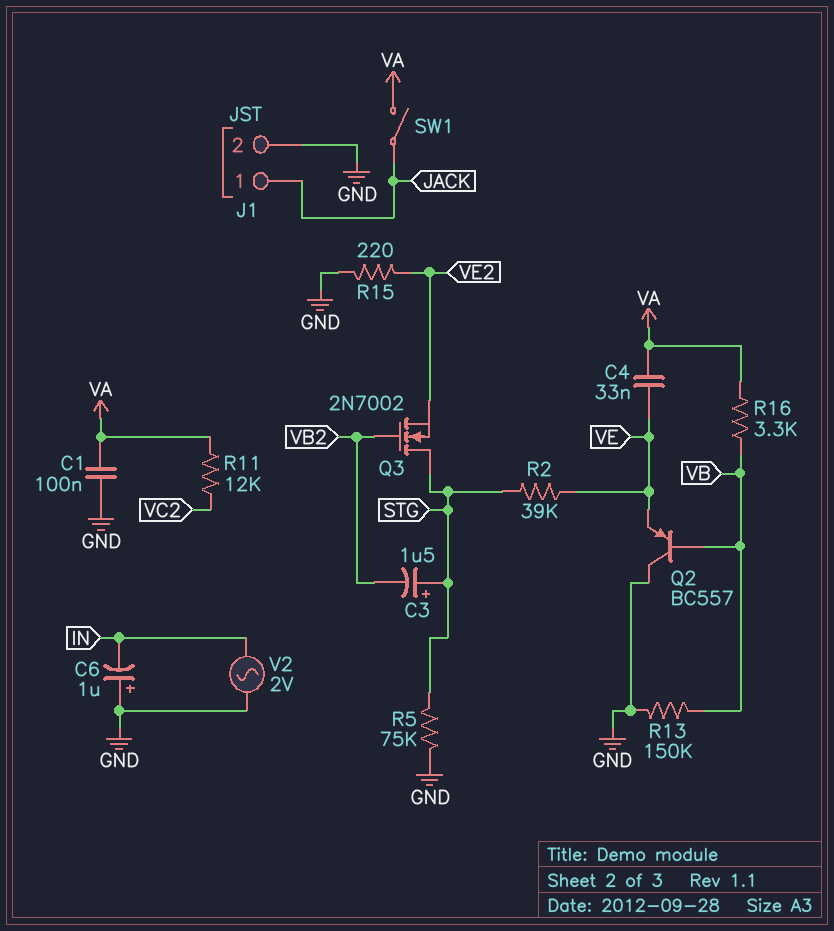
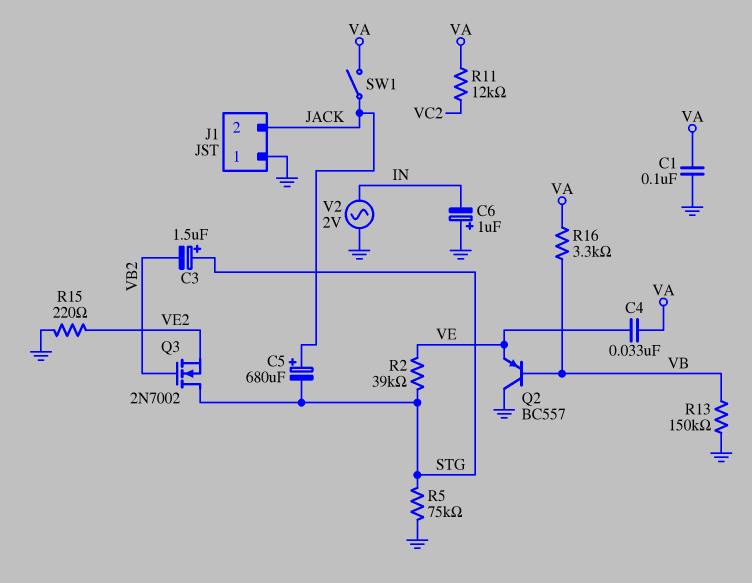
C5: none -> 680uF (plus JACK, minus STG)
J1 pin 1: JACK -> GND
J1 pin 2: GND -> JACK

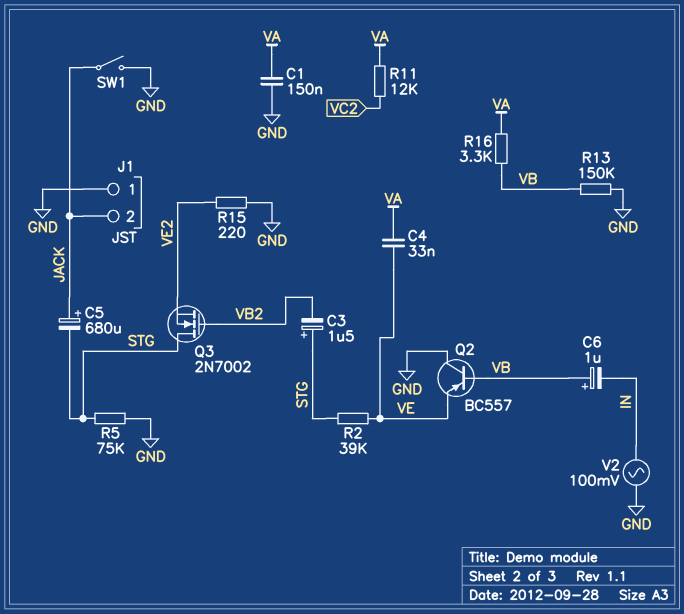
C1: 100nF (GND, VA) -> 150nF (GND, VA)
C6: 1uF (plus GND, minus IN) -> 1uF (plus VB, minus IN)
SW1: switch (JACK, VA) -> switch (GND, JACK)
V2: AC 2V (GND, IN) -> AC 100mV (GND, IN)

